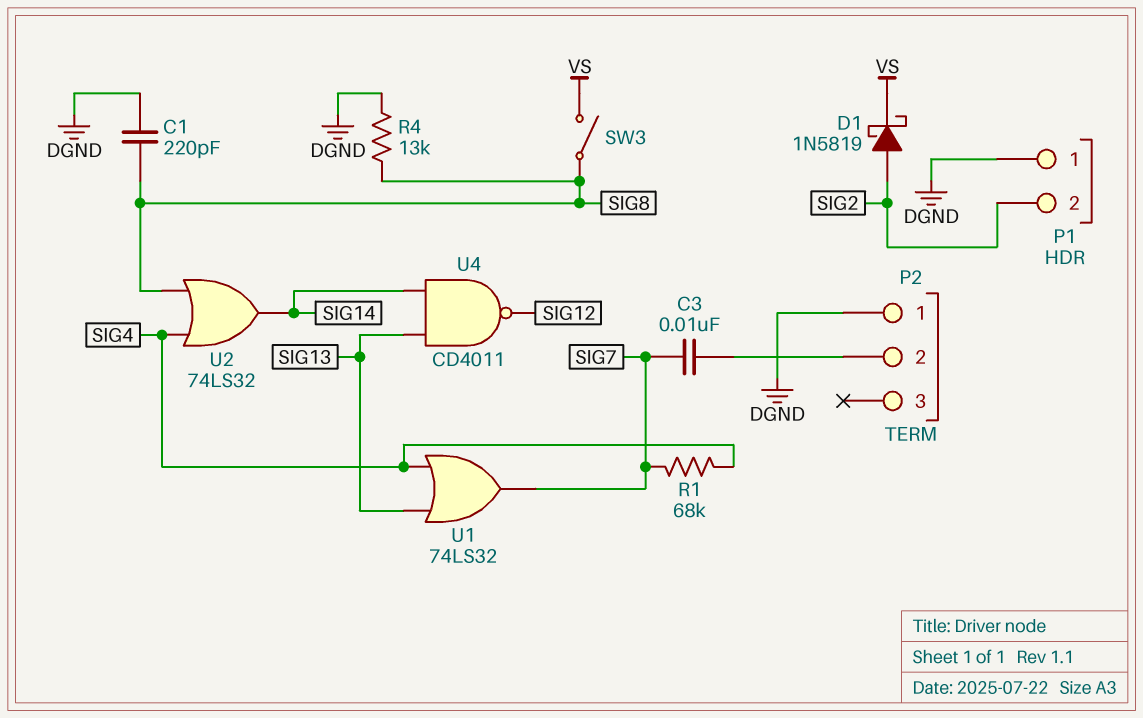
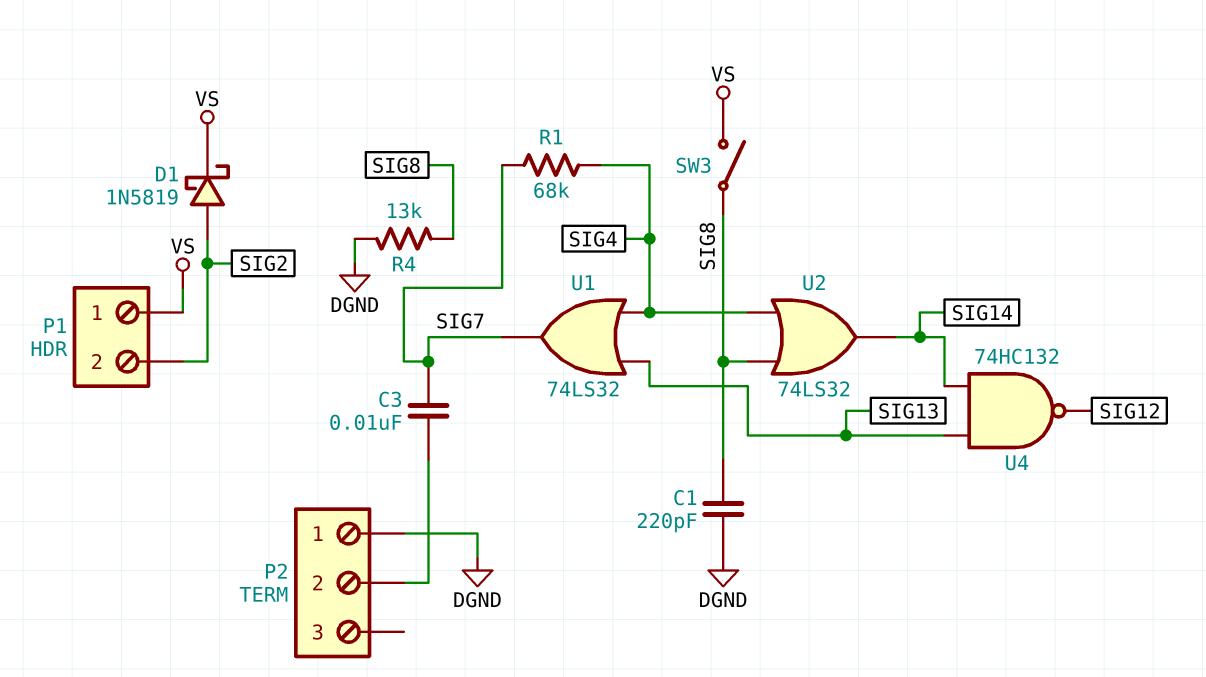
P1 pin 1: DGND -> VS
U4: NAND CD4011 (in SIG13, in SIG14, out SIG12) -> NAND 74HC132 (in SIG13, in SIG14, out SIG12)

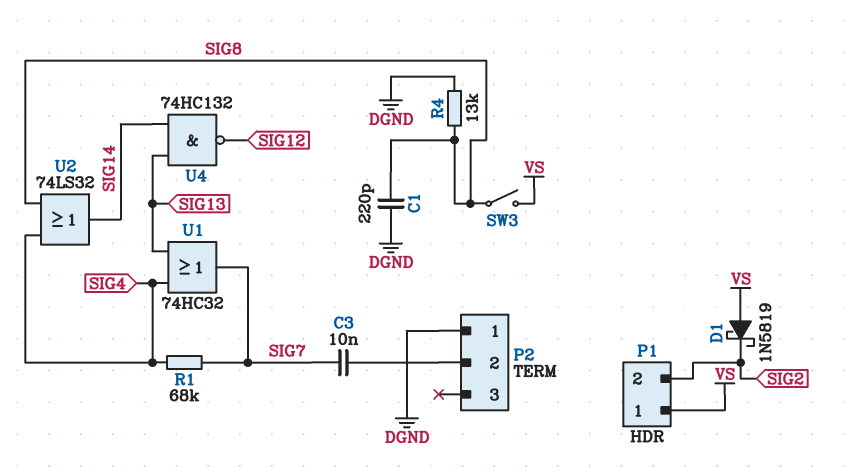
D1: schottky 1N5819 (A SIG2, K VS) -> schottky 1N5819 (A VS, K SIG2)
U1: OR 74LS32 (in SIG4, in SIG13, out SIG7) -> OR 74HC32 (in SIG4, in SIG13, out SIG7)

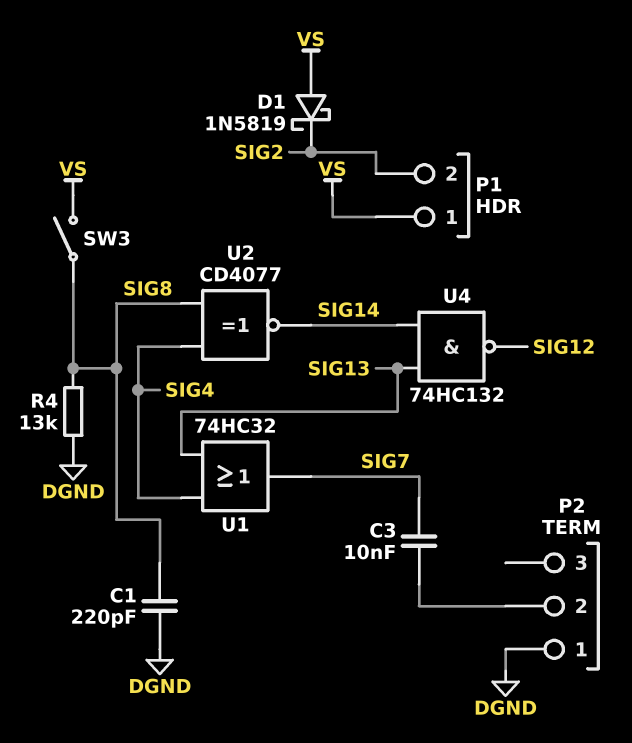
R1: 68k (SIG4, SIG7) -> none
U2: OR 74LS32 (in SIG4, in SIG8, out SIG14) -> XNOR CD4077 (in SIG4, in SIG8, out SIG14)

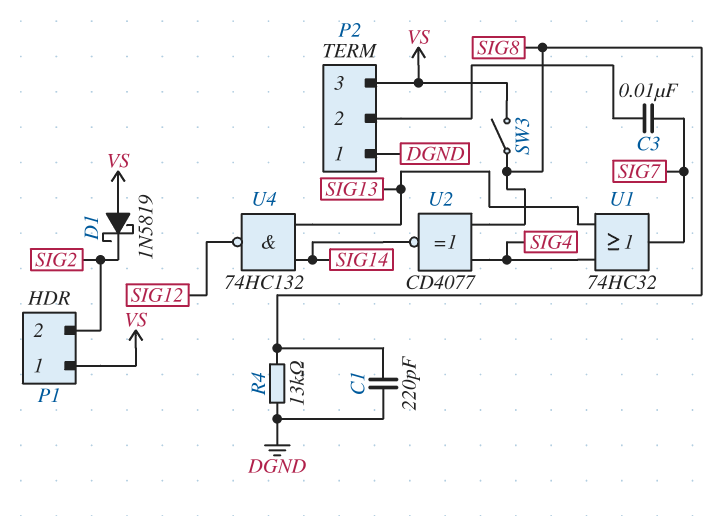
P2 pin 3: none -> VS

